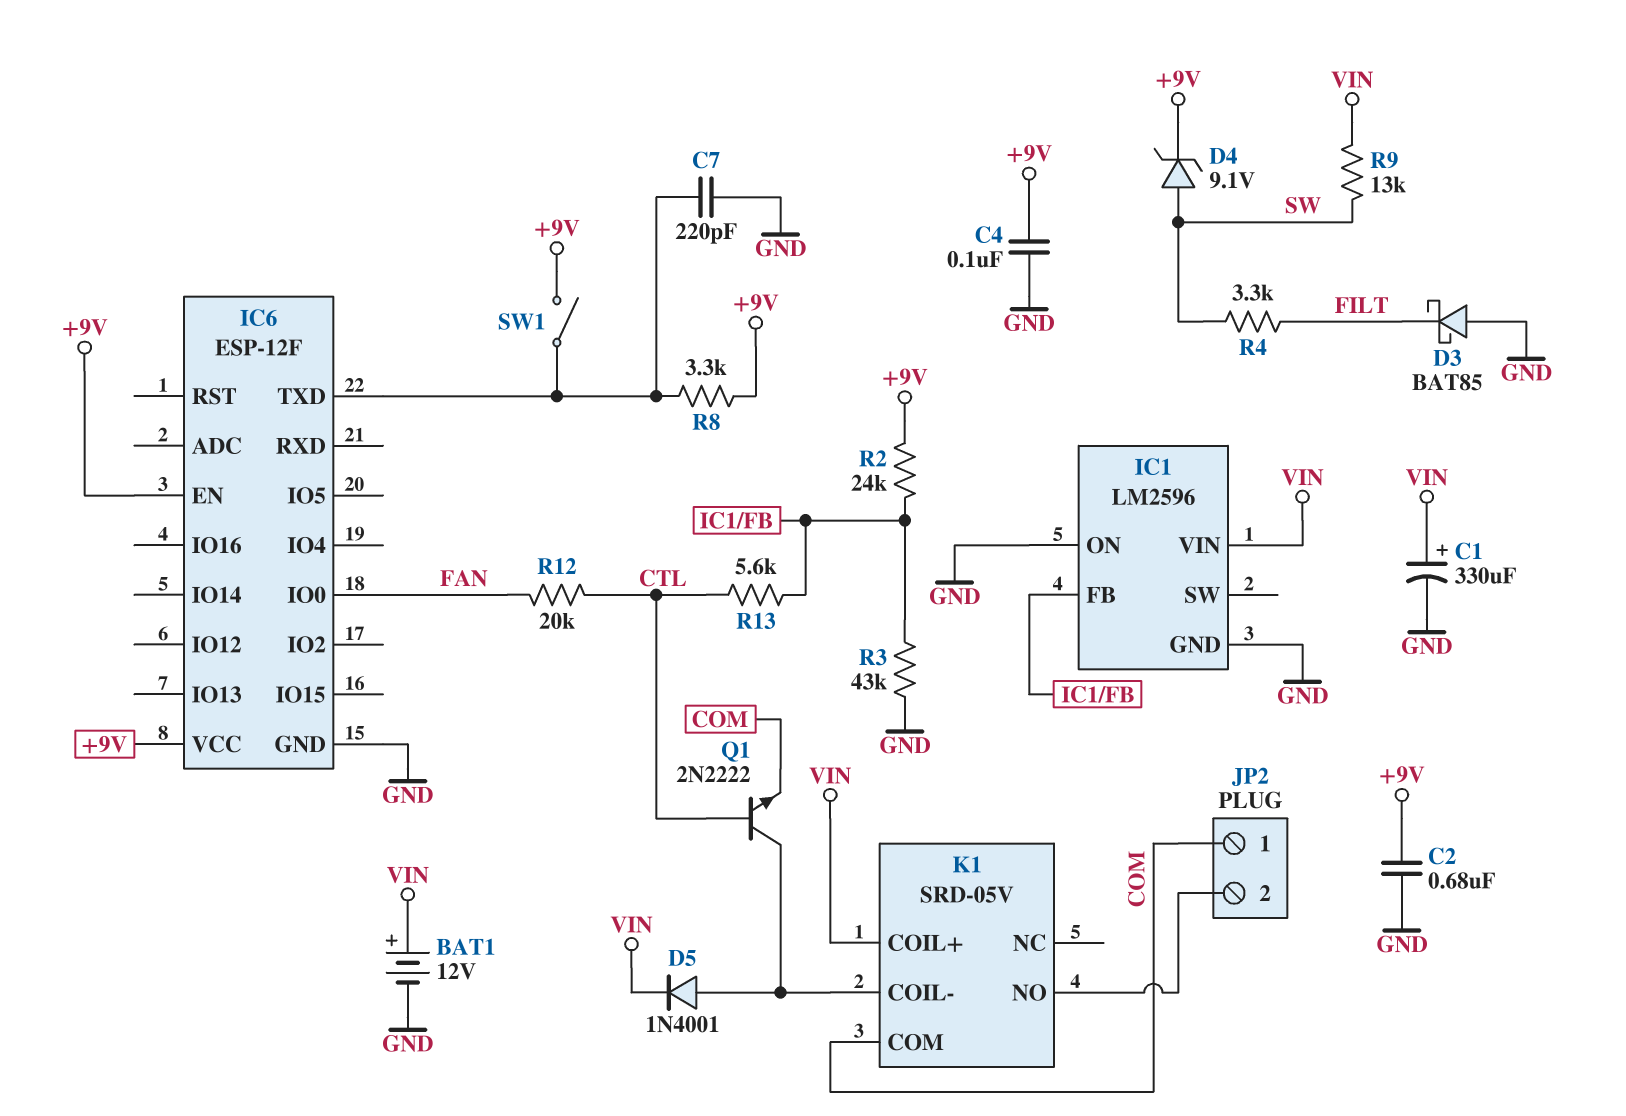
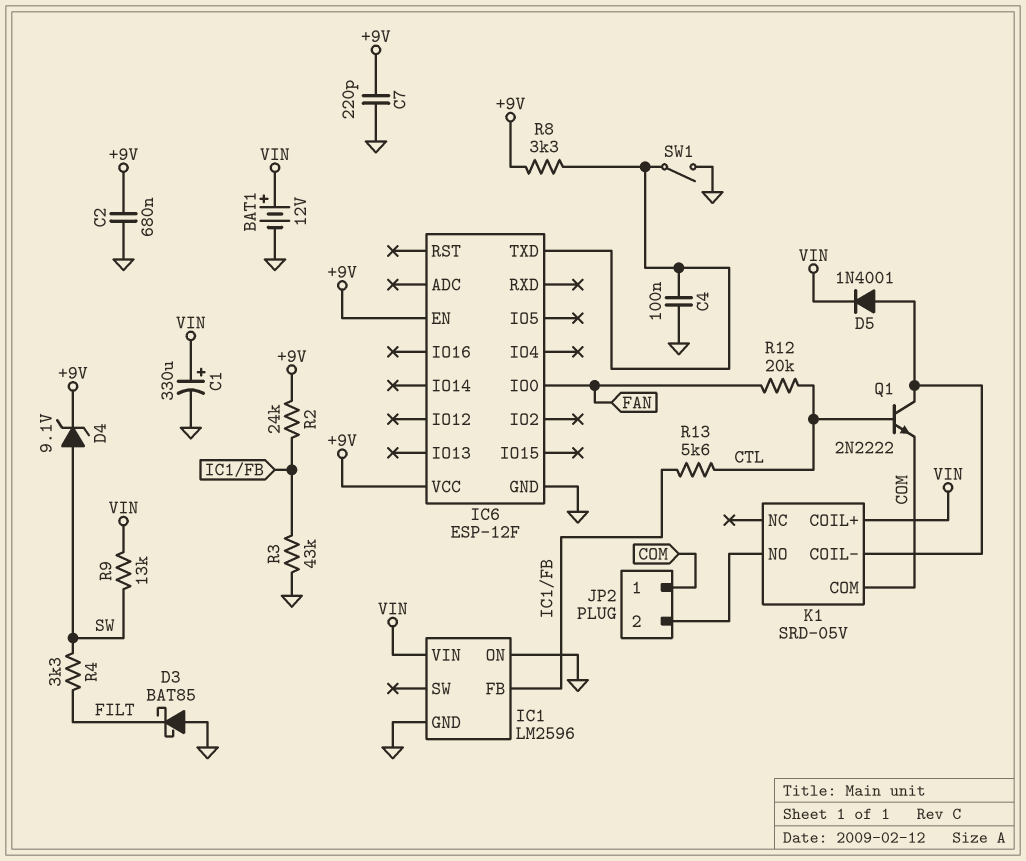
C4: 100nF (+9V, GND) -> 100nF (GND, IC6/TXD)
C7: 220pF (GND, IC6/TXD) -> 220pF (+9V, GND)
SW1: switch (+9V, IC6/TXD) -> switch (GND, IC6/TXD)

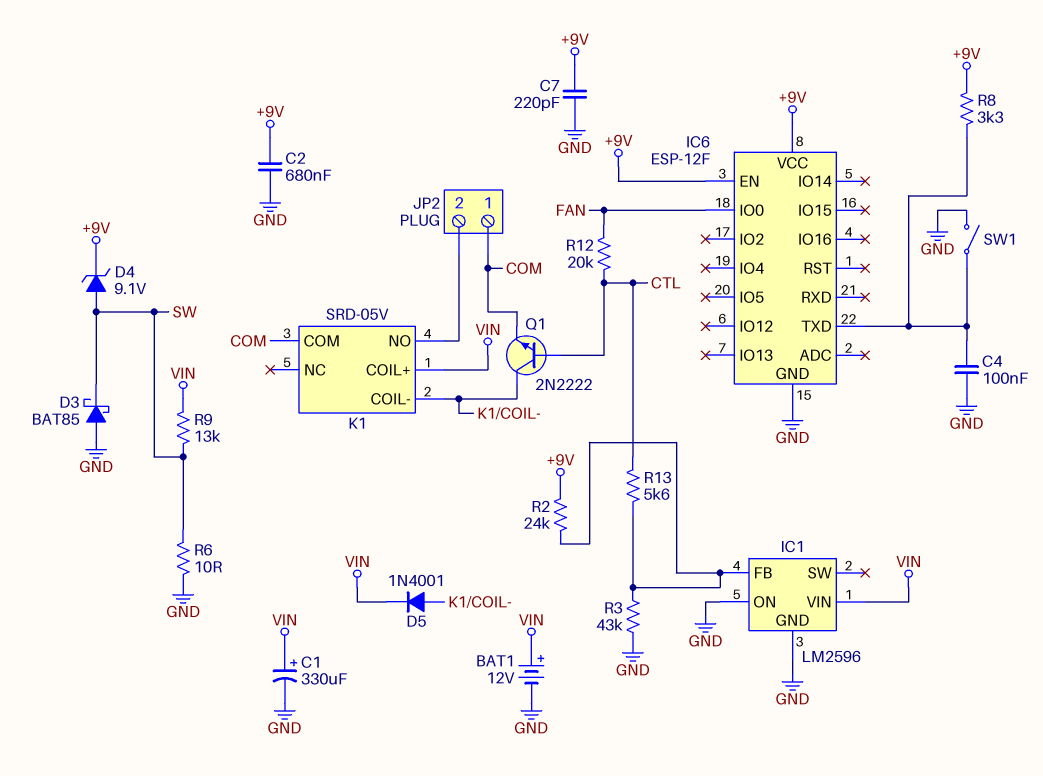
D3: schottky BAT85 (A GND, K FILT) -> schottky BAT85 (A GND, K SW)
R4: 3.3k (FILT, SW) -> none
R6: none -> 10 (GND, SW)

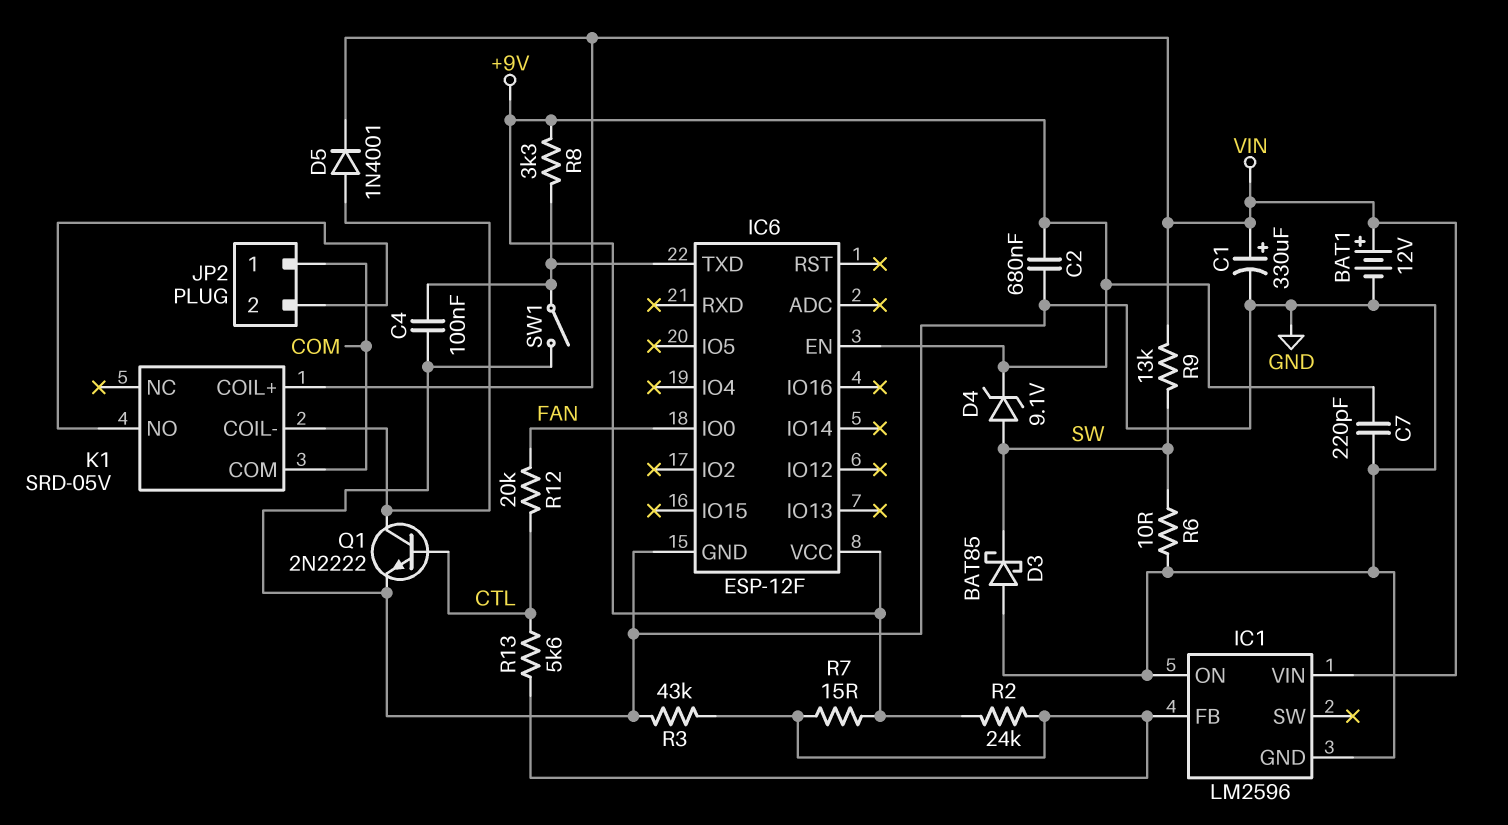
Q1: NPN 2N2222 (B CTL, C K1/COIL-, E COM) -> NPN 2N2222 (B CTL, C K1/COIL-, E GND)
R7: none -> 15 (+9V, IC1/FB)

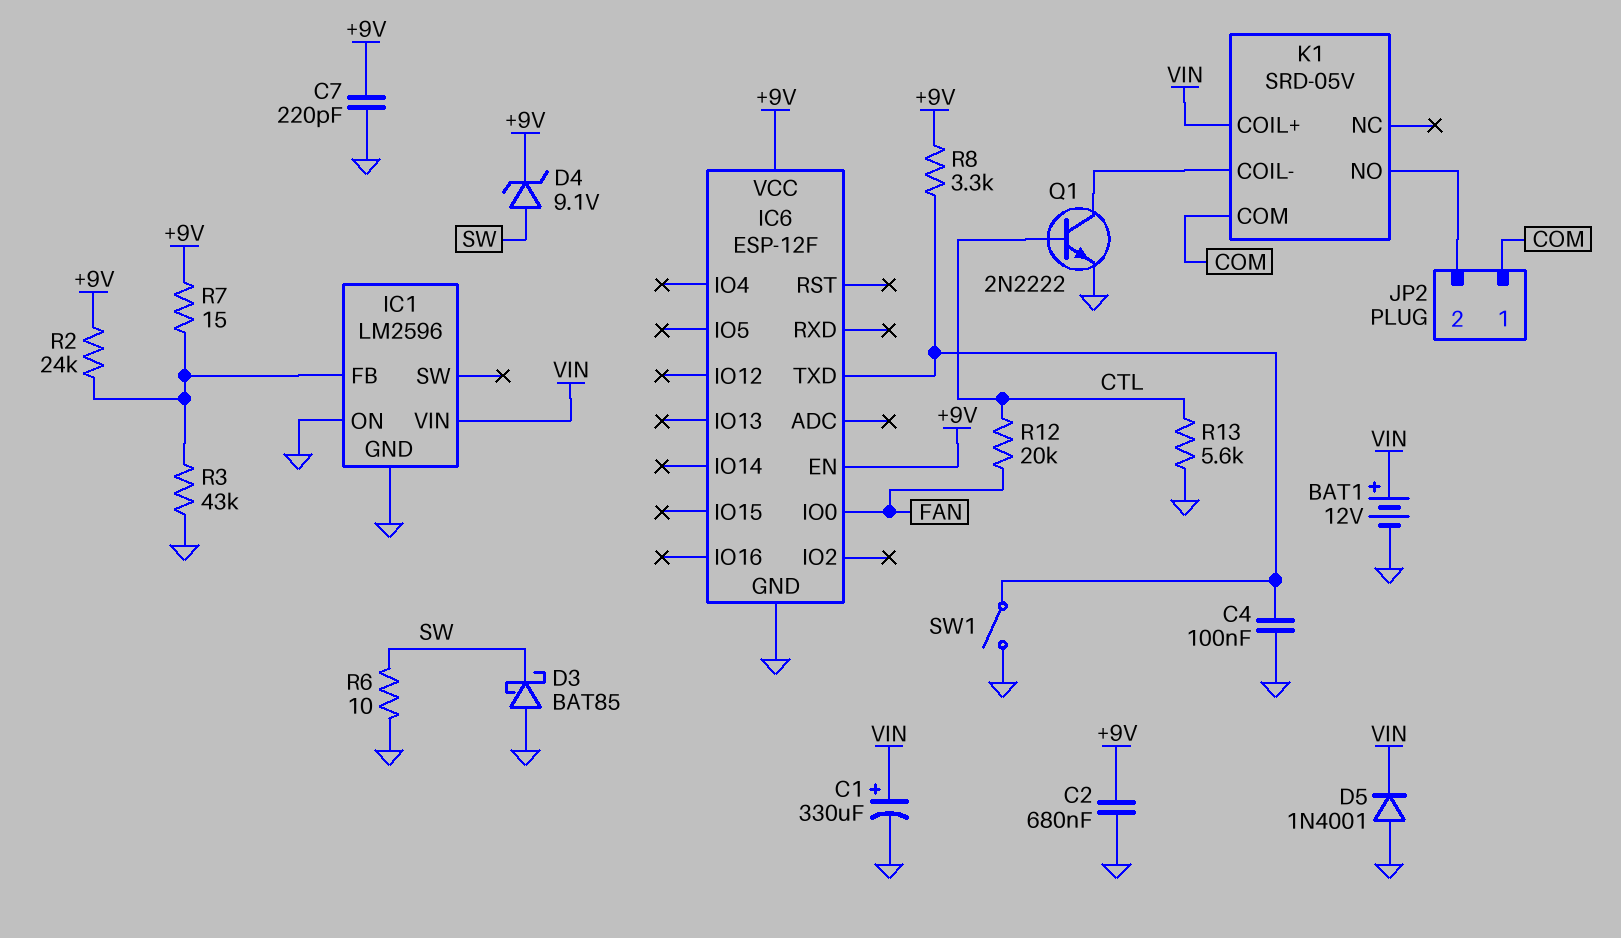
D5: diode 1N4001 (A K1/COIL-, K VIN) -> diode 1N4001 (A GND, K VIN)
R9: 13k (SW, VIN) -> none
R13: 5.6k (CTL, IC1/FB) -> 5.6k (CTL, GND)

